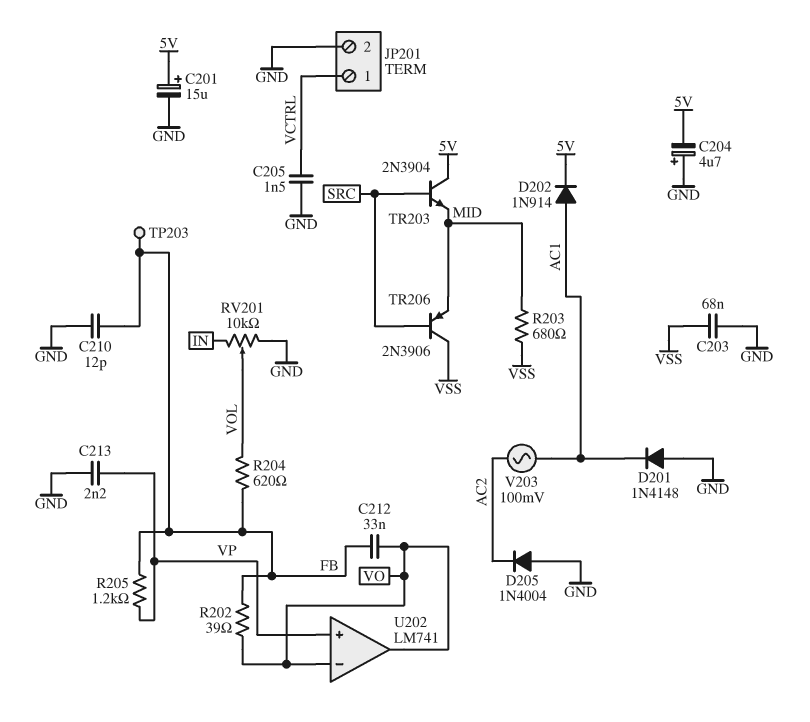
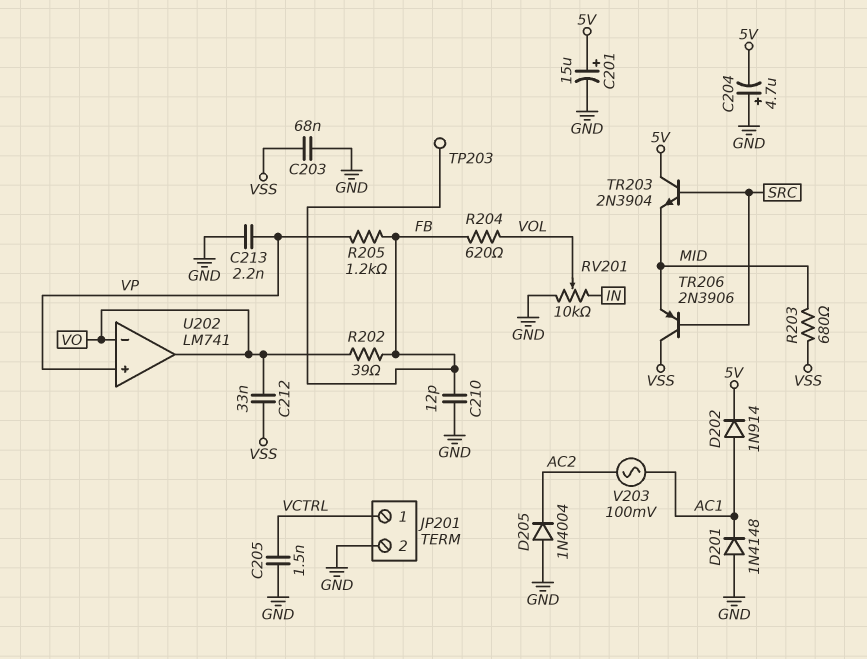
C212: 33nF (FB, VO) -> 33nF (VO, VSS)

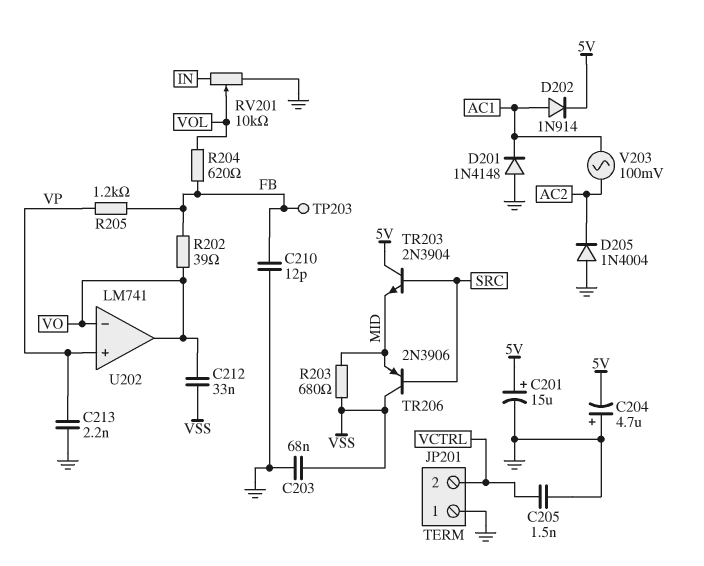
JP201 pin 1: VCTRL -> GND
JP201 pin 2: GND -> VCTRL

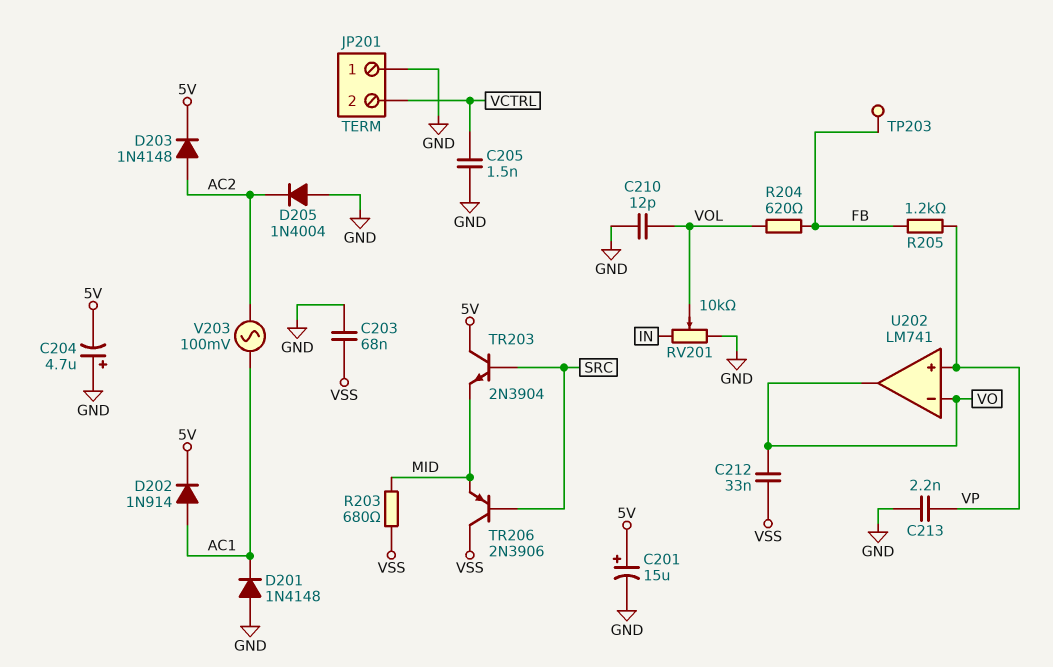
C210: 12pF (FB, GND) -> 12pF (GND, VOL)
D203: none -> diode 1N4148 (A AC2, K 5V)
R202: 39 (FB, VO) -> none

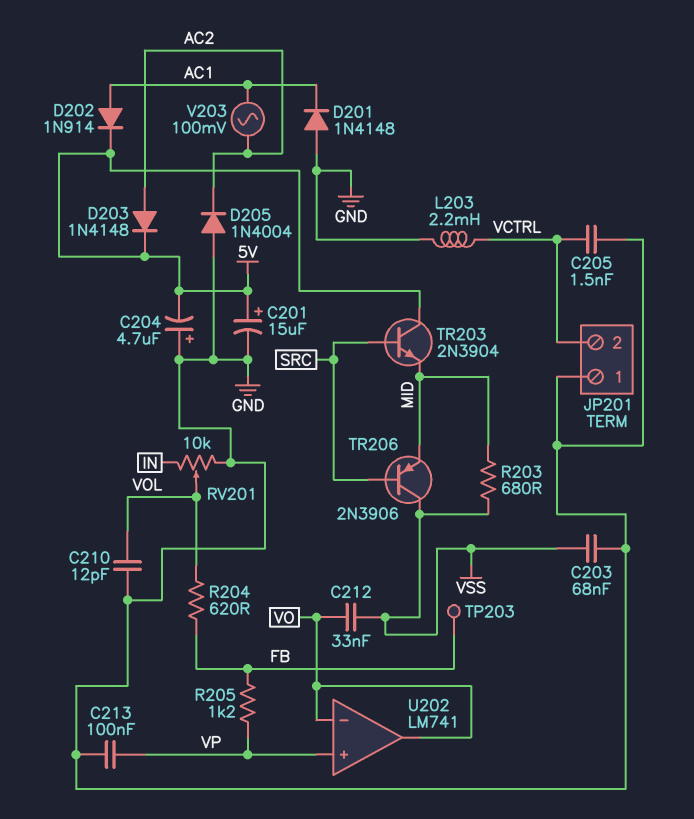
C213: 2.2nF (GND, VP) -> 100nF (GND, VP)
L203: none -> 2.2mH (GND, VCTRL)

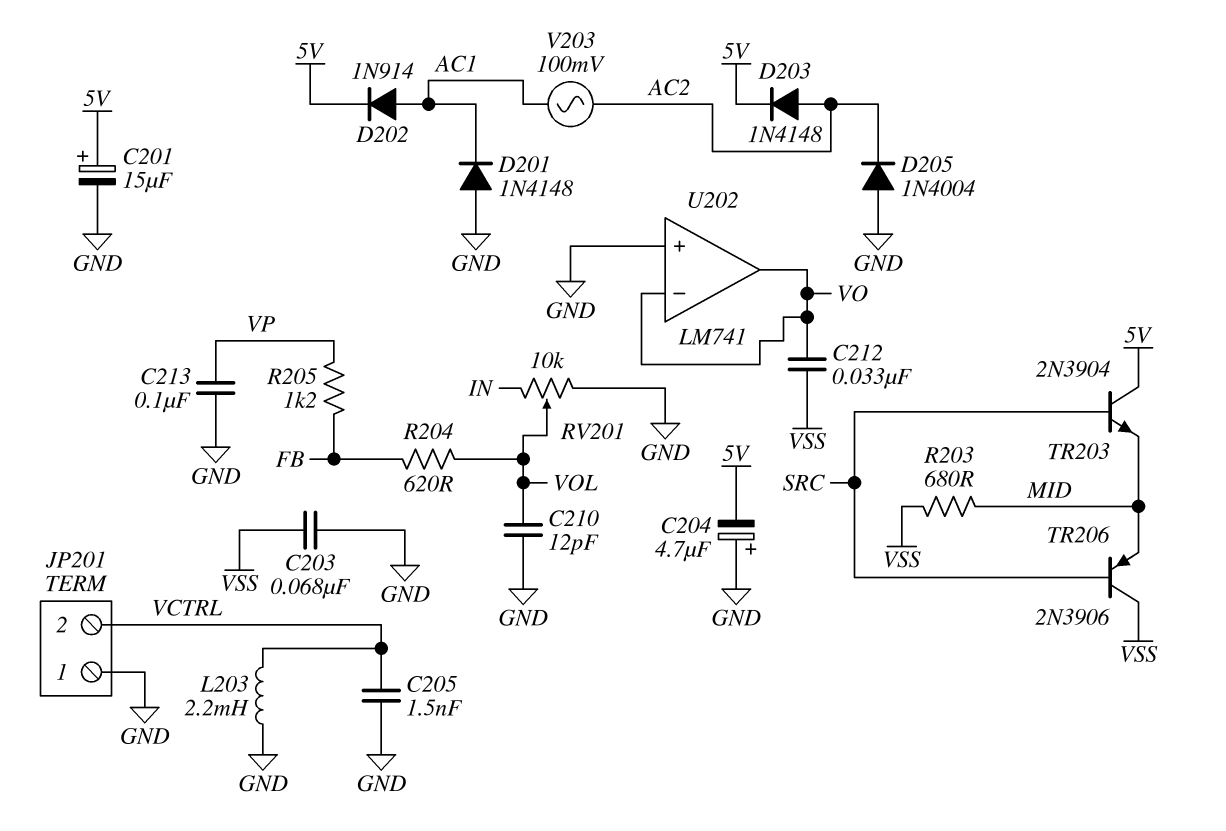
TP203: test point (FB) -> none
U202 pin in+: VP -> GND

